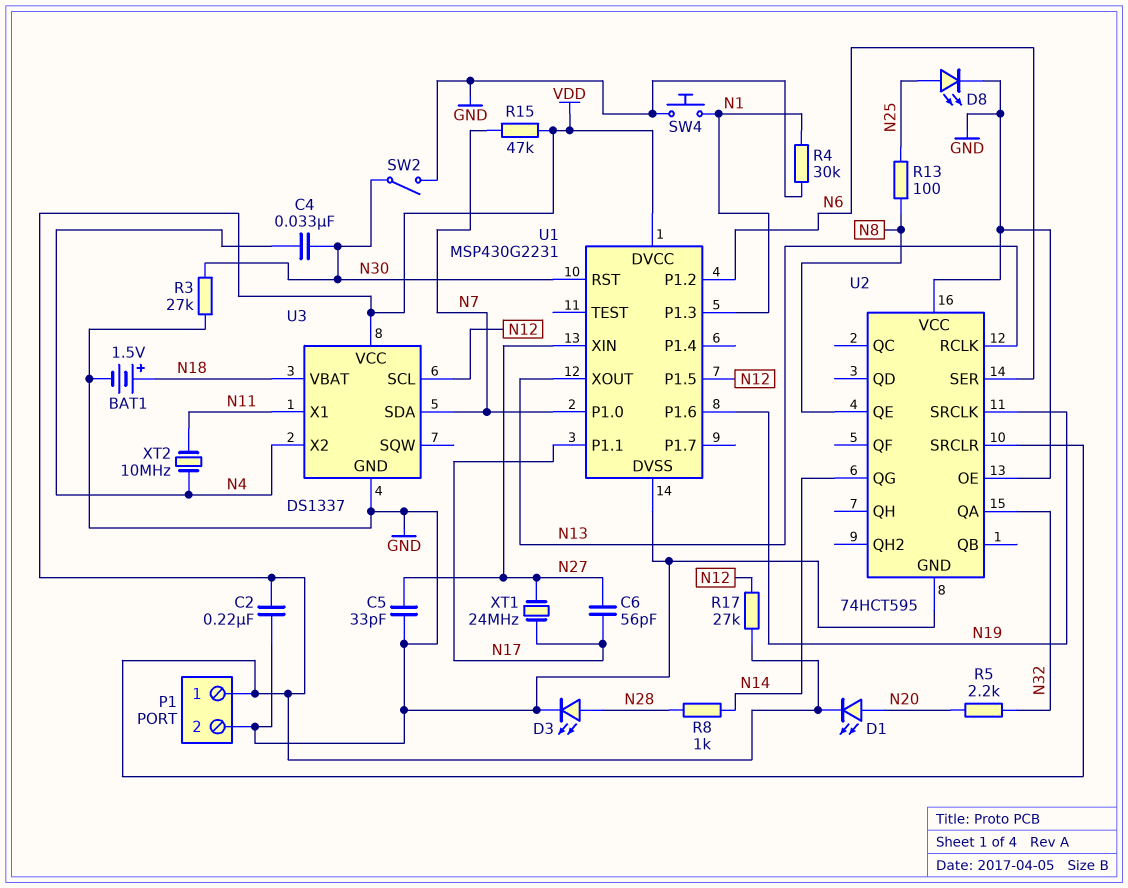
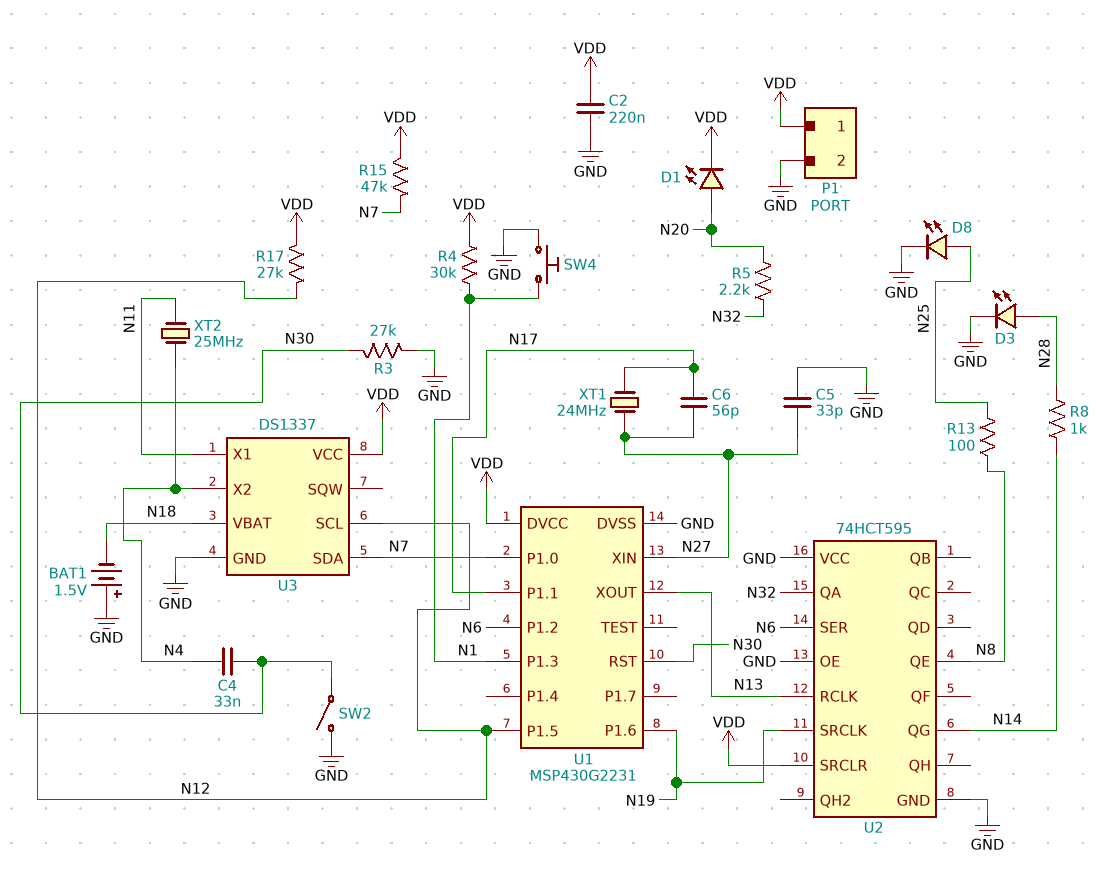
BAT1: 1.5V (plus N18, minus GND) -> 1.5V (plus GND, minus N18)
R4: 30k (GND, N1) -> 30k (N1, VDD)
XT2: 10MHz (N4, N11) -> 25MHz (N4, N11)

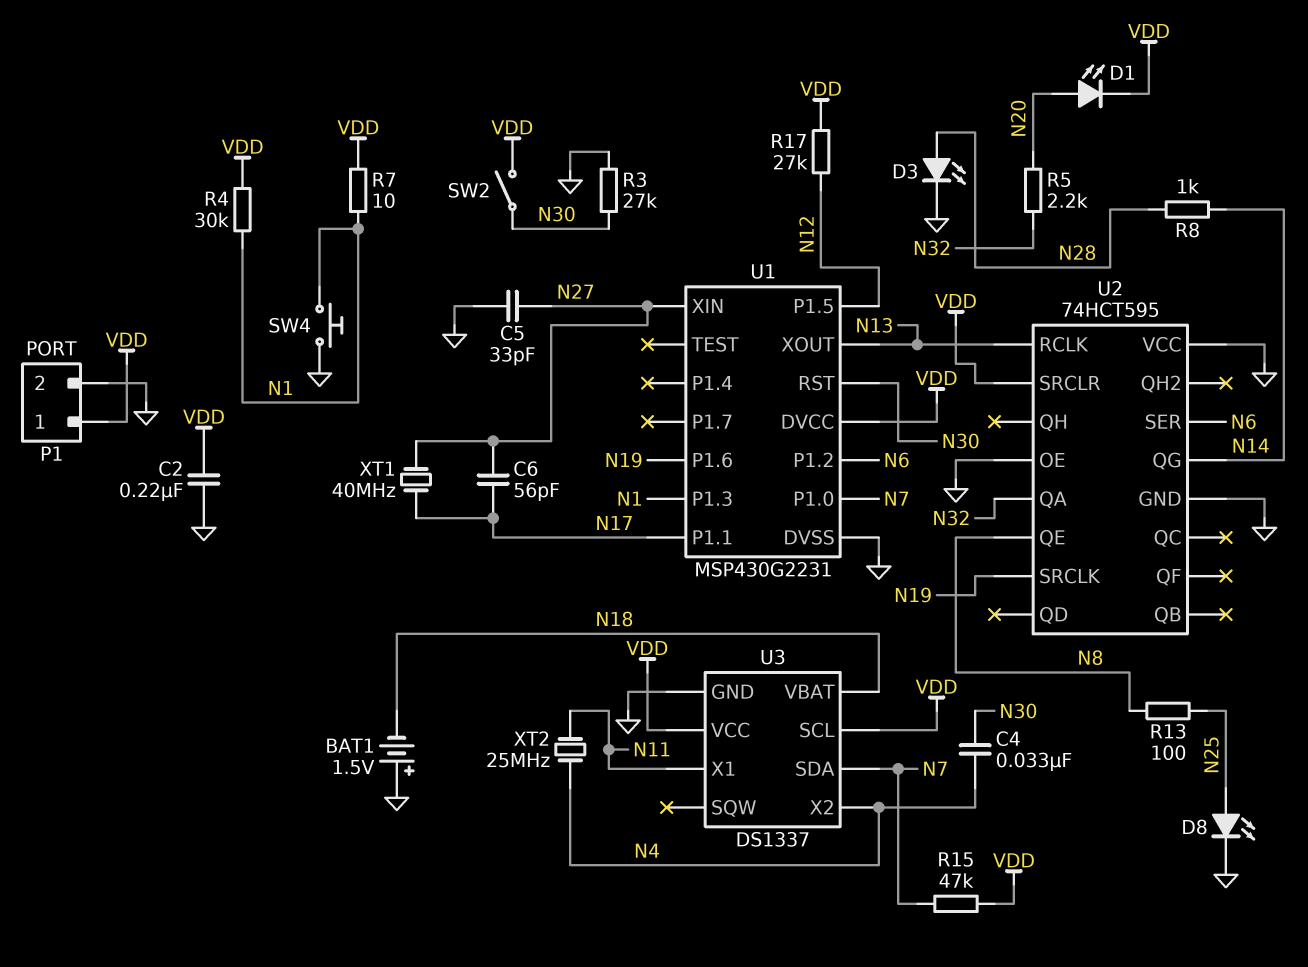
R7: none -> 10 (N1, VDD)
SW2: switch (GND, N30) -> switch (N30, VDD)
U3 pin SCL: N12 -> VDD
XT1: 24MHz (N17, N27) -> 40MHz (N17, N27)

